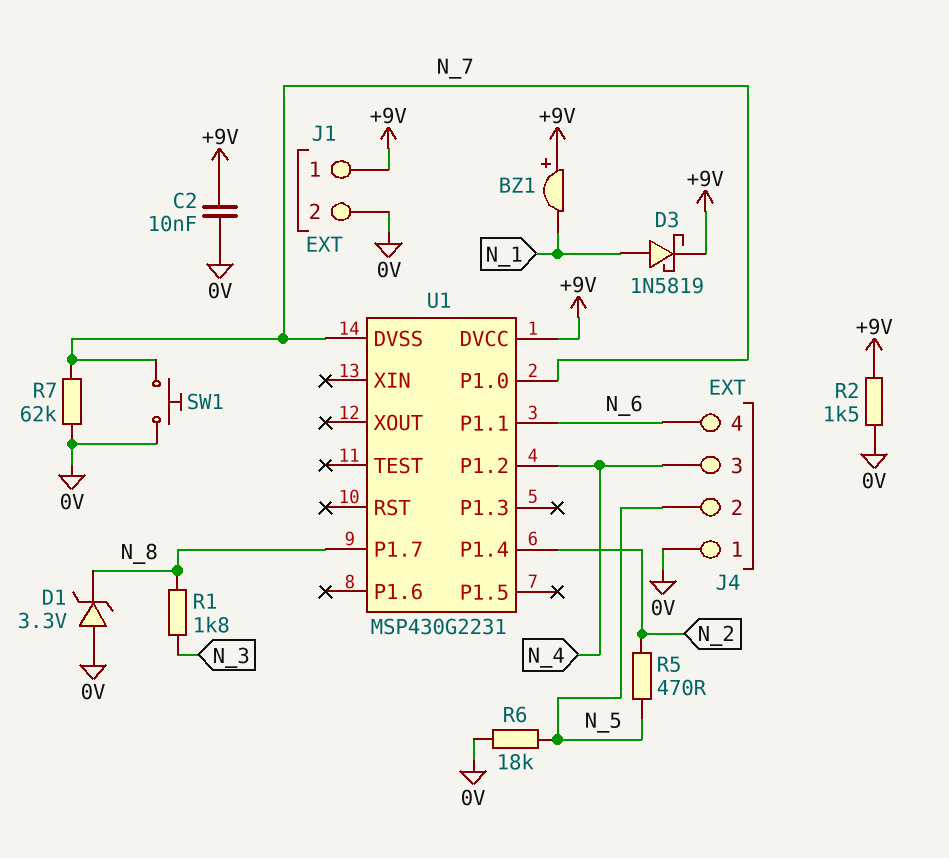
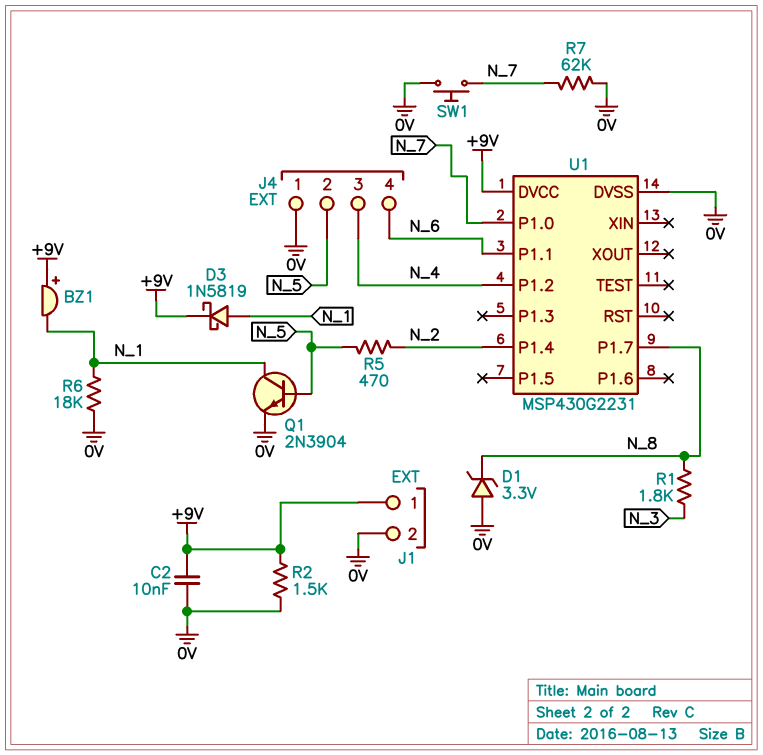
Q1: none -> NPN 2N3904 (B N_5, C N_1, E 0V)
R6: 18k (0V, N_5) -> 18k (0V, N_1)
U1 pin DVSS: N_7 -> 0V

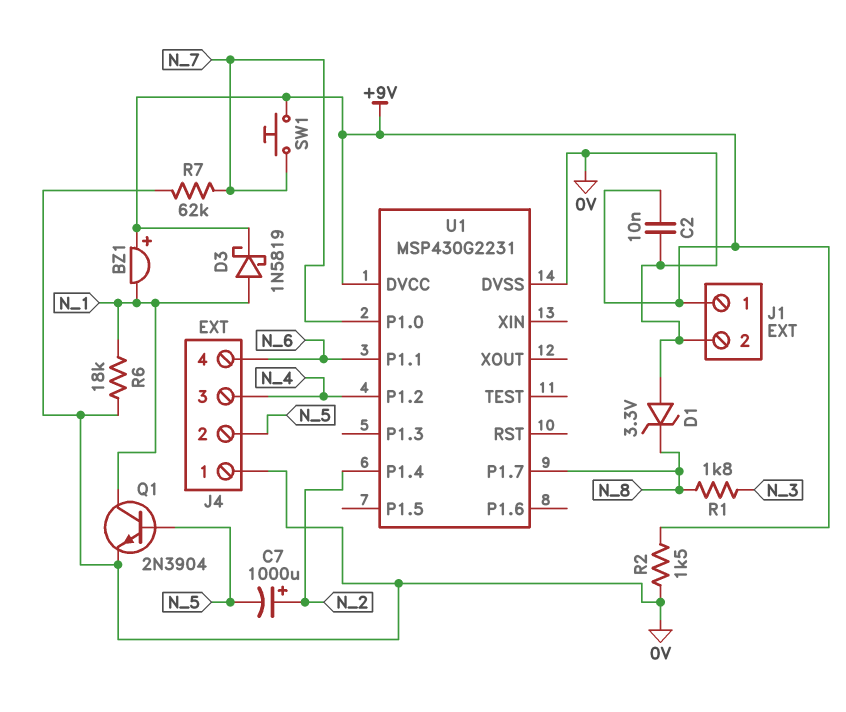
C7: none -> 1000uF (plus N_2, minus N_5)
R5: 470 (N_2, N_5) -> none
SW1: button (0V, N_7) -> button (+9V, N_7)

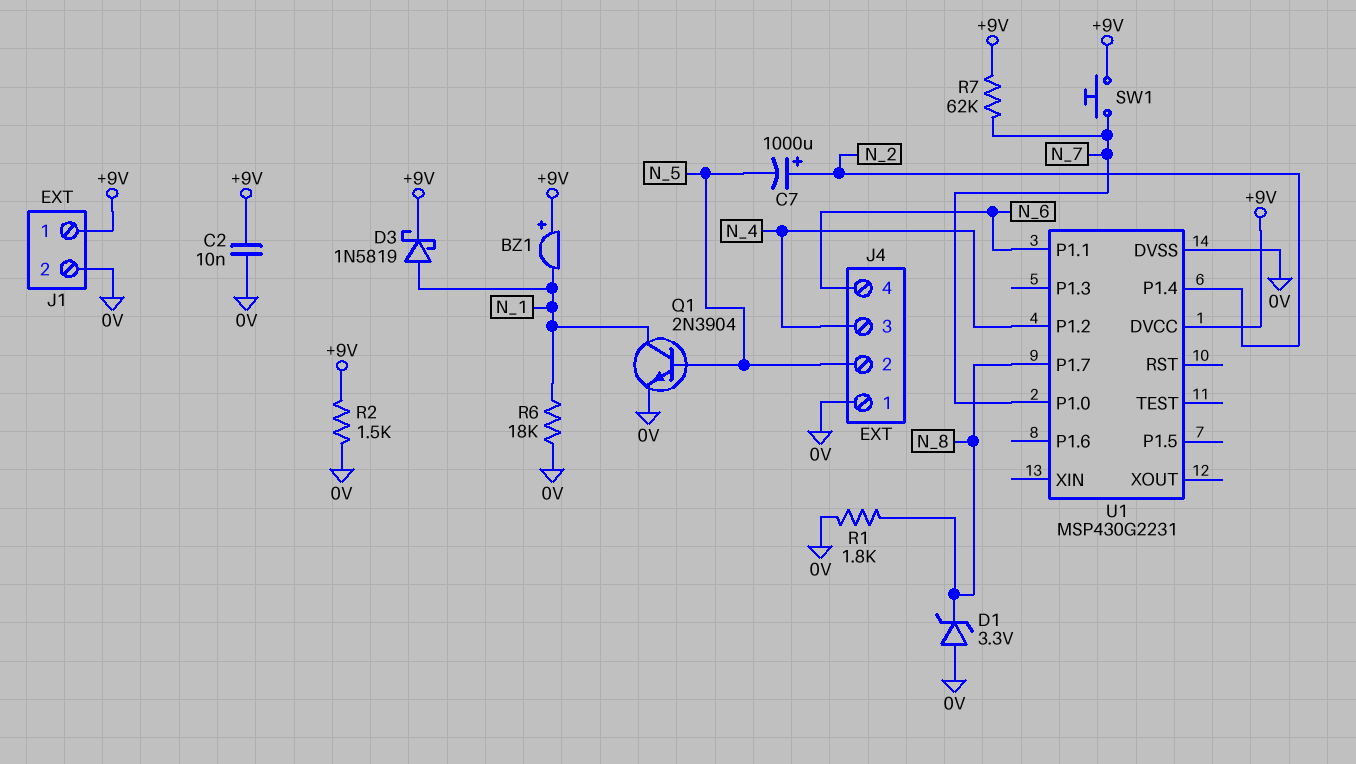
R1: 1.8k (N_3, N_8) -> 1.8k (0V, N_8)
R7: 62k (0V, N_7) -> 62k (+9V, N_7)

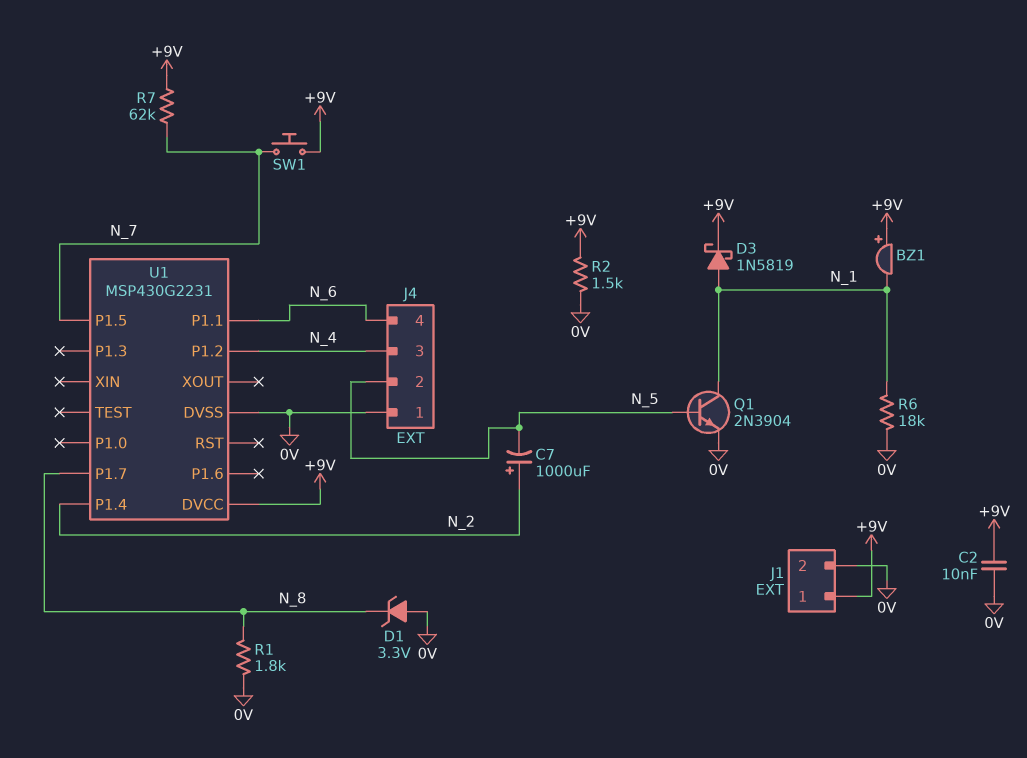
U1 pin P1.0: N_7 -> none
U1 pin P1.5: none -> N_7

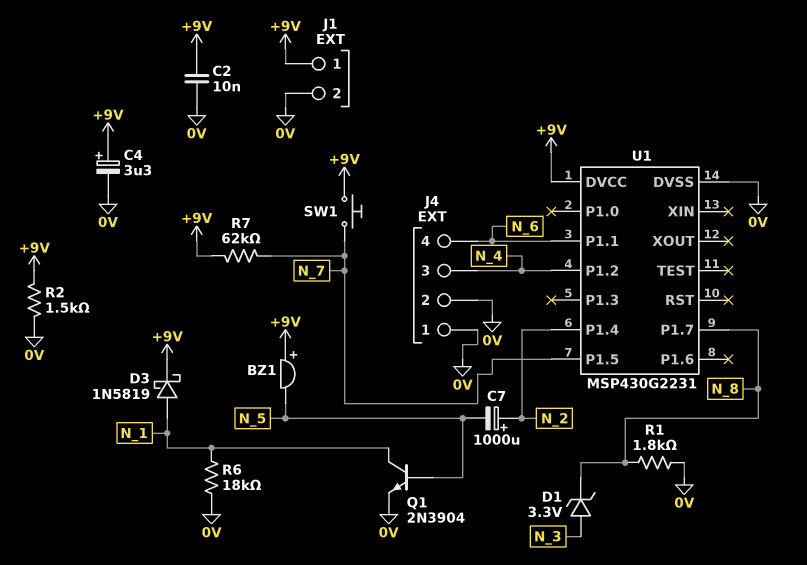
BZ1: buzzer (plus +9V, minus N_1) -> buzzer (plus +9V, minus N_5)
C4: none -> 3.3uF (plus +9V, minus 0V)
D1: zener 3.3V (A 0V, K N_8) -> zener 3.3V (A N_3, K N_8)
J4 pin 2: N_5 -> 0V

